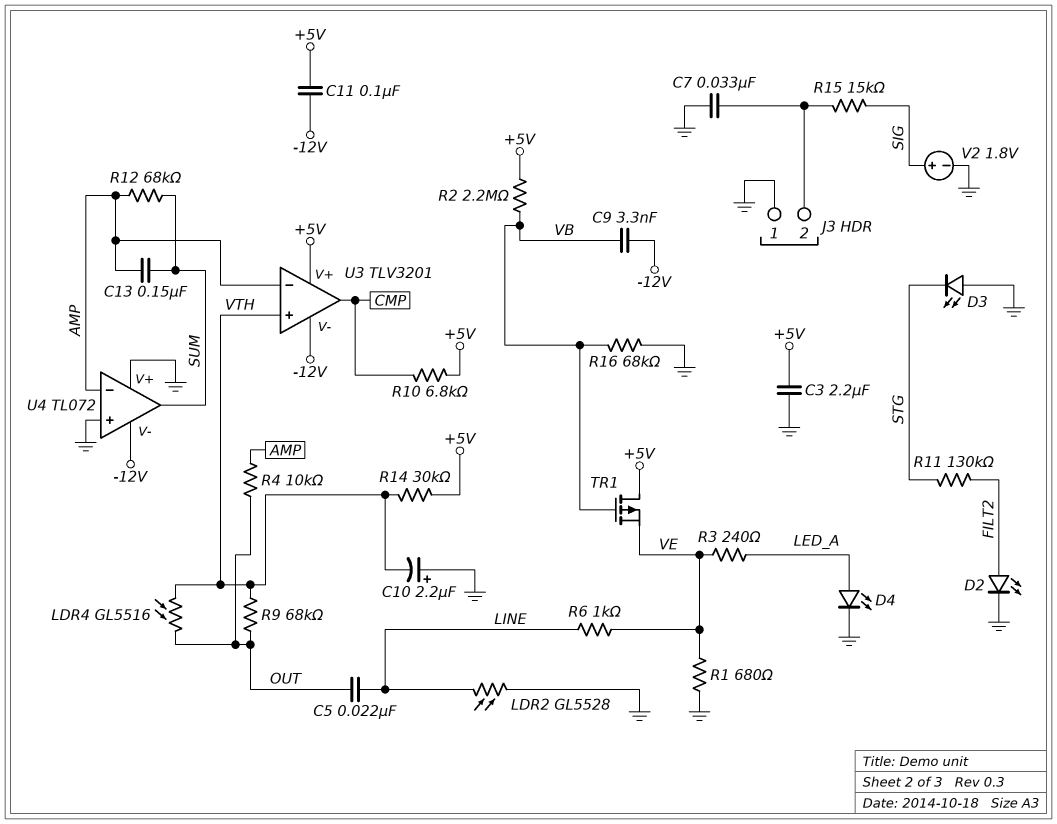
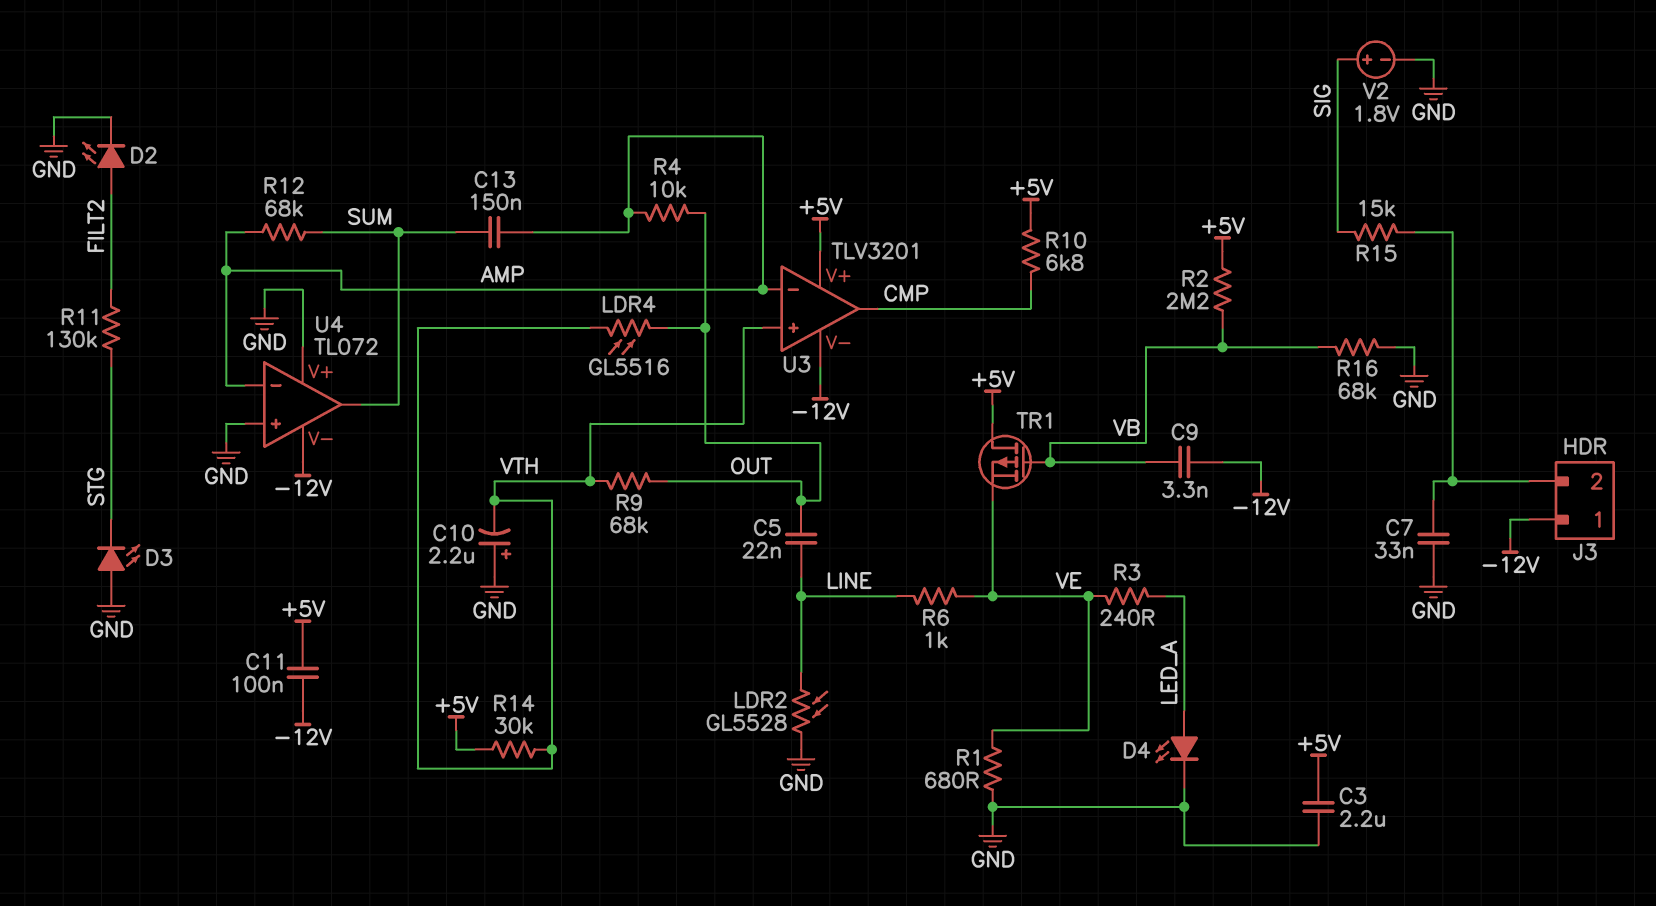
J3 pin 1: GND -> -12V

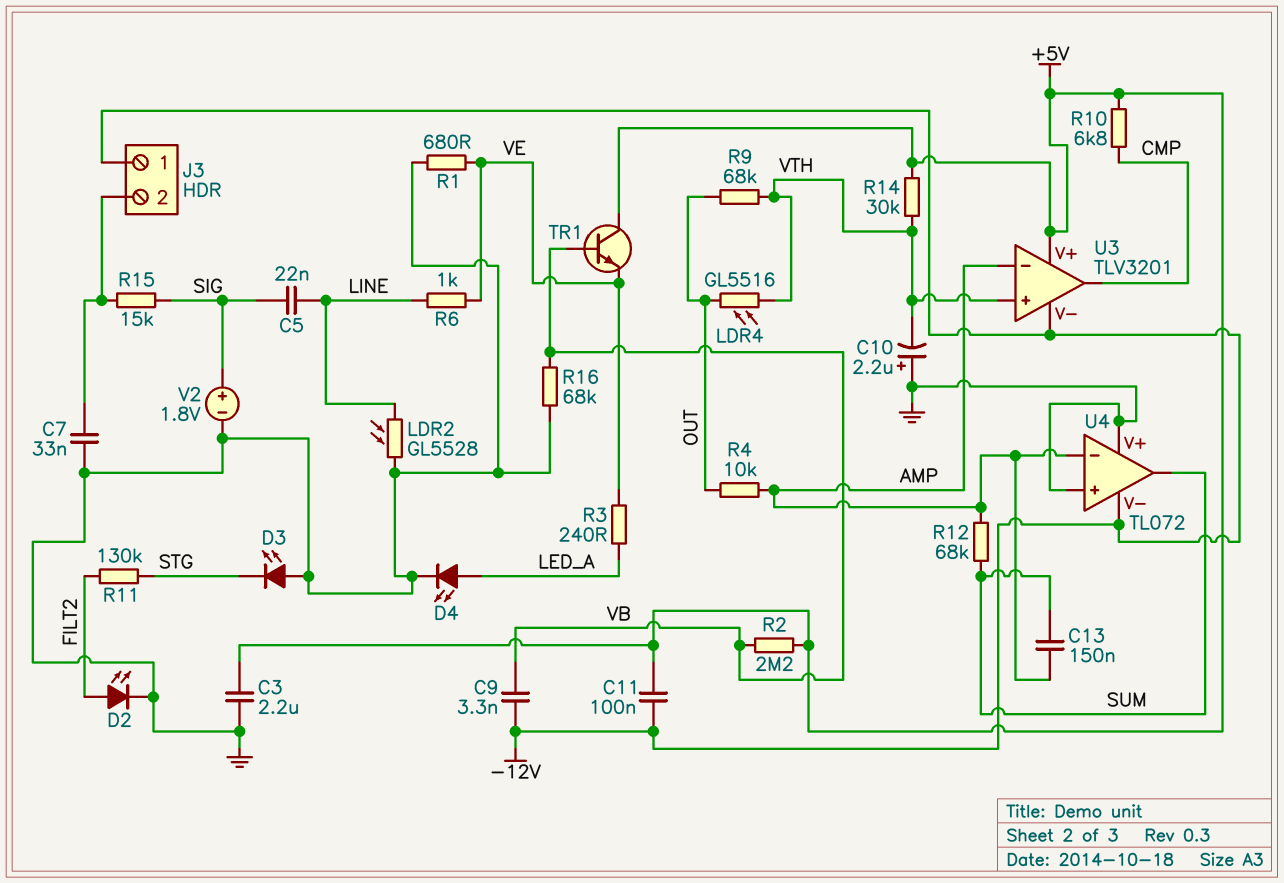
C5: 22nF (LINE, OUT) -> 22nF (LINE, SIG)
TR1: PMOS (G VB, D +5V, S VE) -> NPN (B VB, C +5V, E VE)

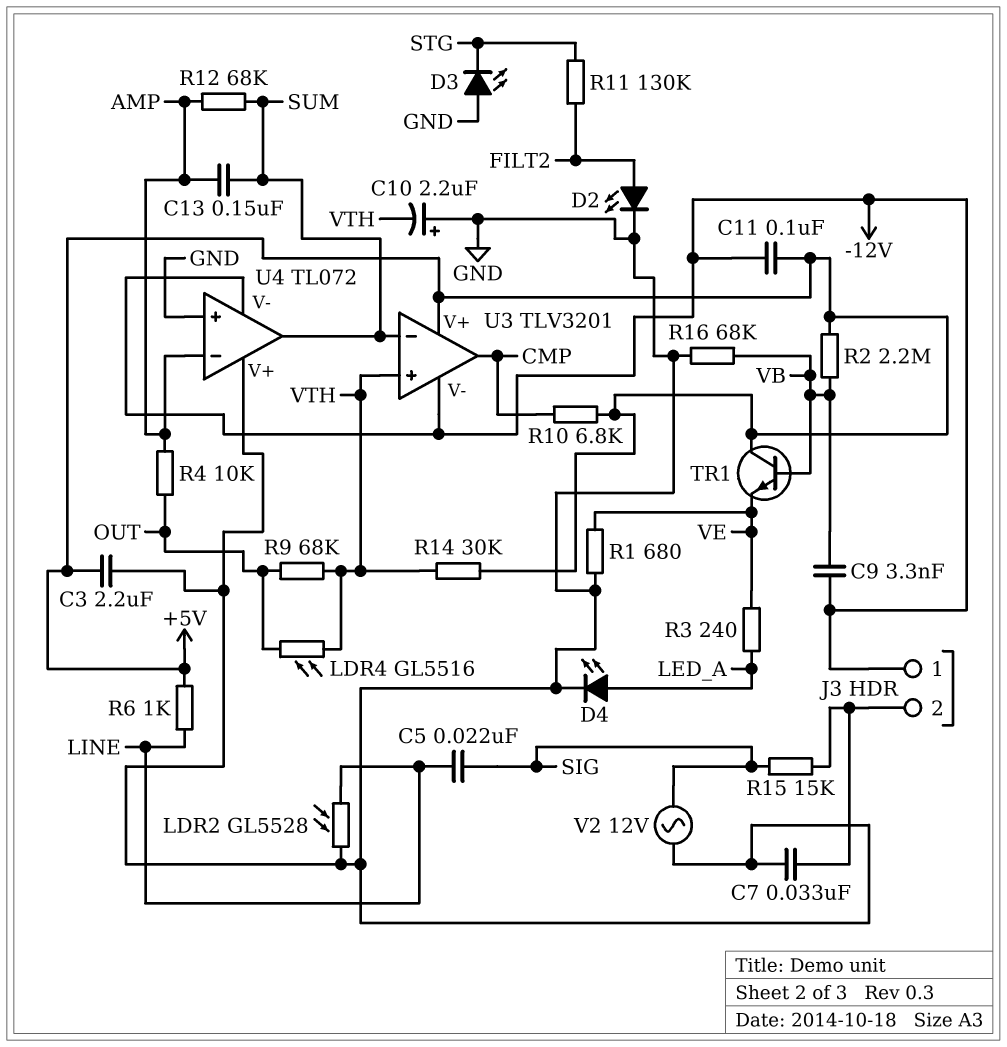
R6: 1k (LINE, VE) -> 1k (+5V, LINE)
U3 pin in-: AMP -> SUM
V2: 1.8V (plus SIG, minus GND) -> AC 12V (GND, SIG)

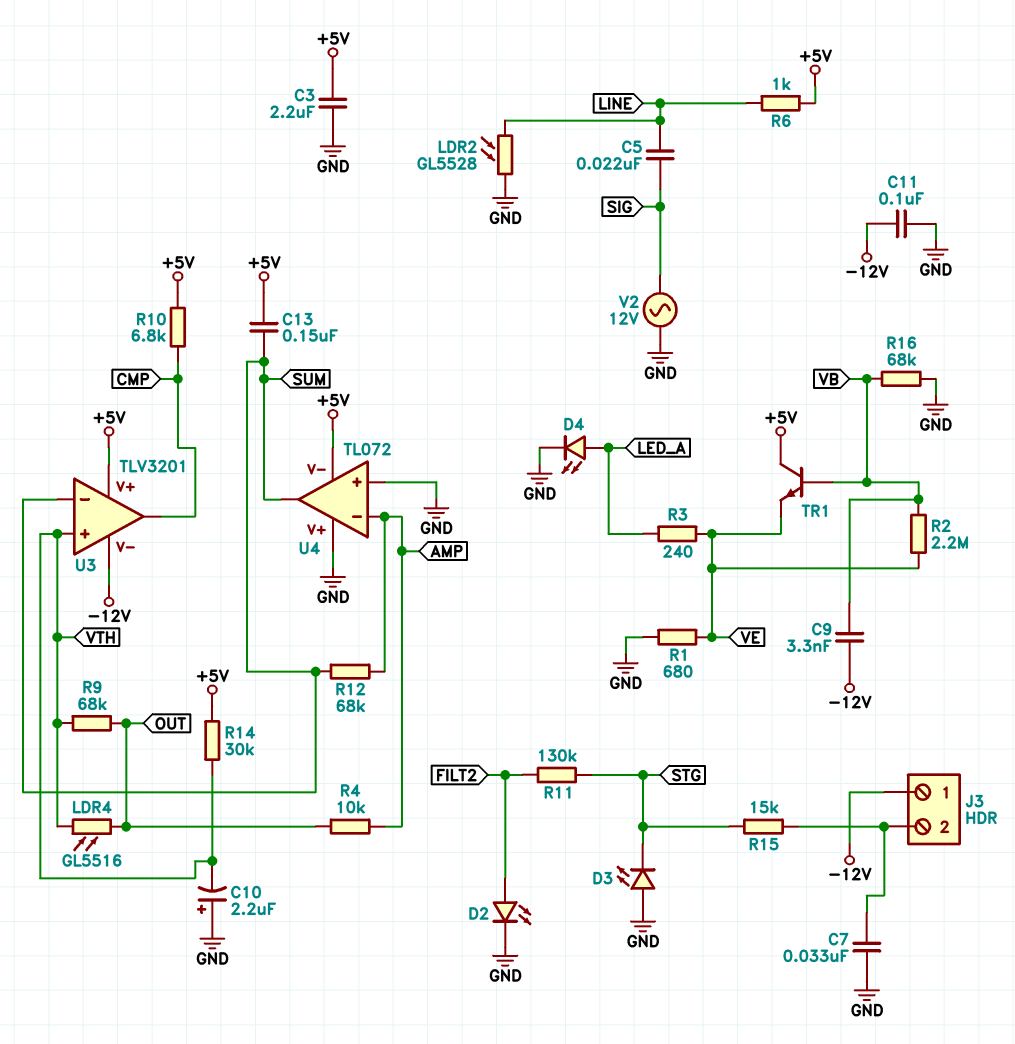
C11: 100nF (+5V, -12V) -> 100nF (-12V, GND)
C13: 150nF (AMP, SUM) -> 150nF (+5V, SUM)
R2: 2.2M (+5V, VB) -> 2.2M (VB, VE)
R15: 15k (J3/2, SIG) -> 15k (J3/2, STG)
U4 pin V-: -12V -> +5V

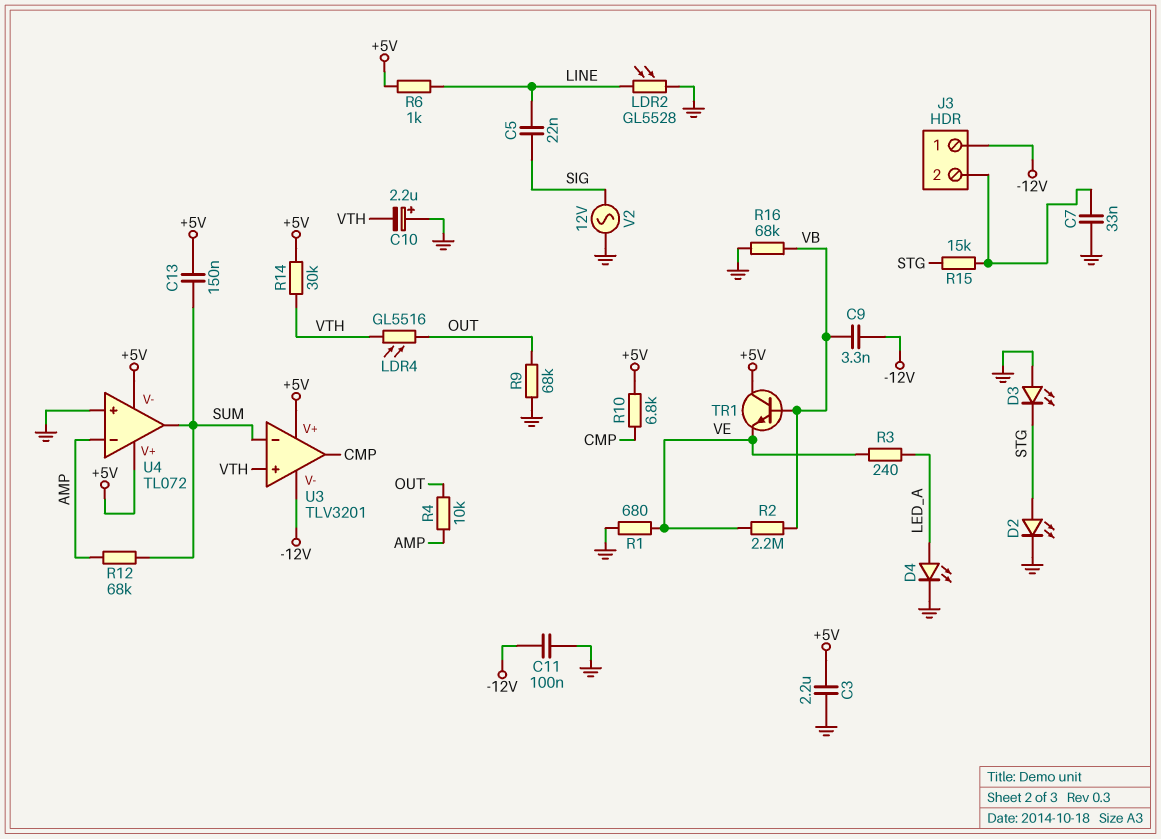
D2: LED (A FILT2, K GND) -> LED (A STG, K GND)
R9: 68k (OUT, VTH) -> 68k (GND, OUT)
R11: 130k (FILT2, STG) -> none
U4 pin V+: GND -> +5V

